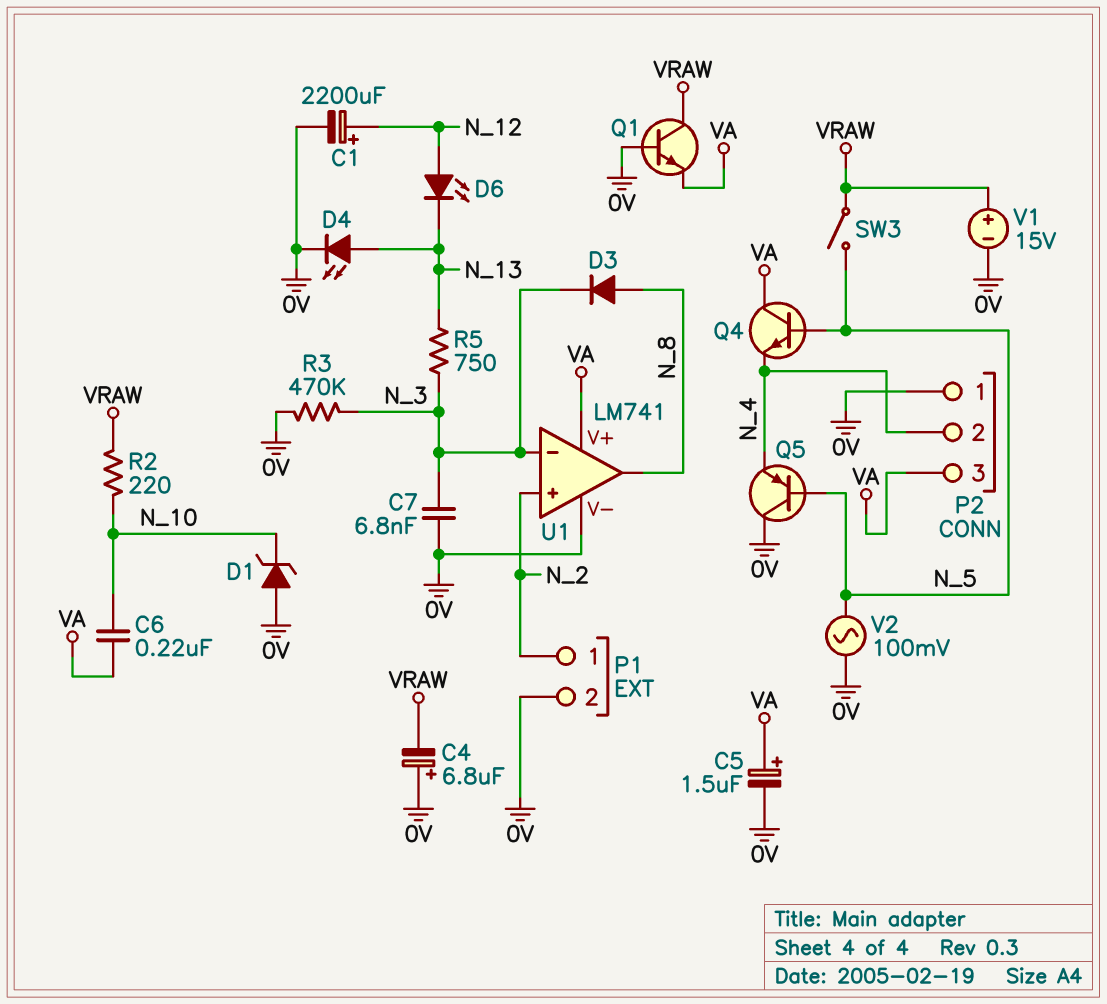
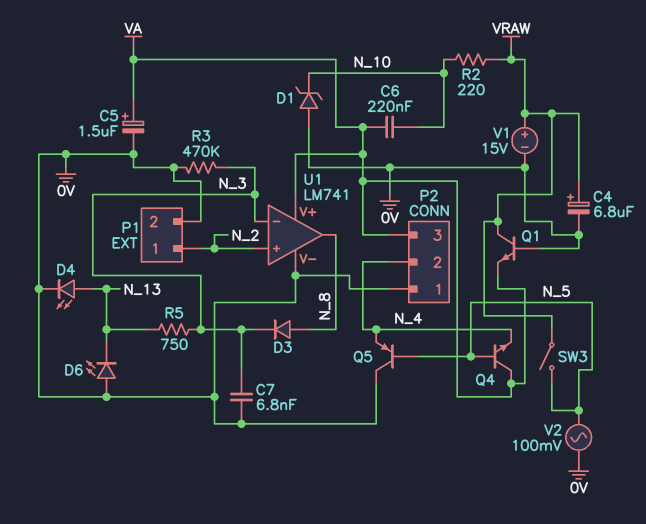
C1: 2200uF (plus N_12, minus 0V) -> none
C4: 6.8uF (plus 0V, minus VRAW) -> 6.8uF (plus VRAW, minus 0V)
D6: LED (A N_12, K N_13) -> LED (A 0V, K N_13)

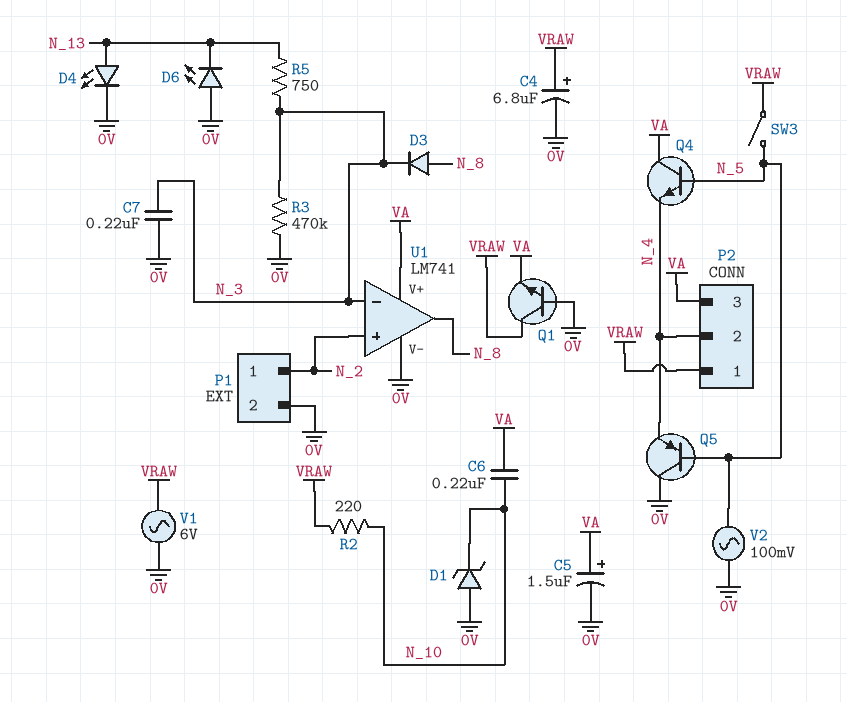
C7: 6.8nF (0V, N_3) -> 220nF (0V, N_3)
P2 pin 1: 0V -> VRAW
V1: 15V (plus VRAW, minus 0V) -> AC 6V (0V, VRAW)

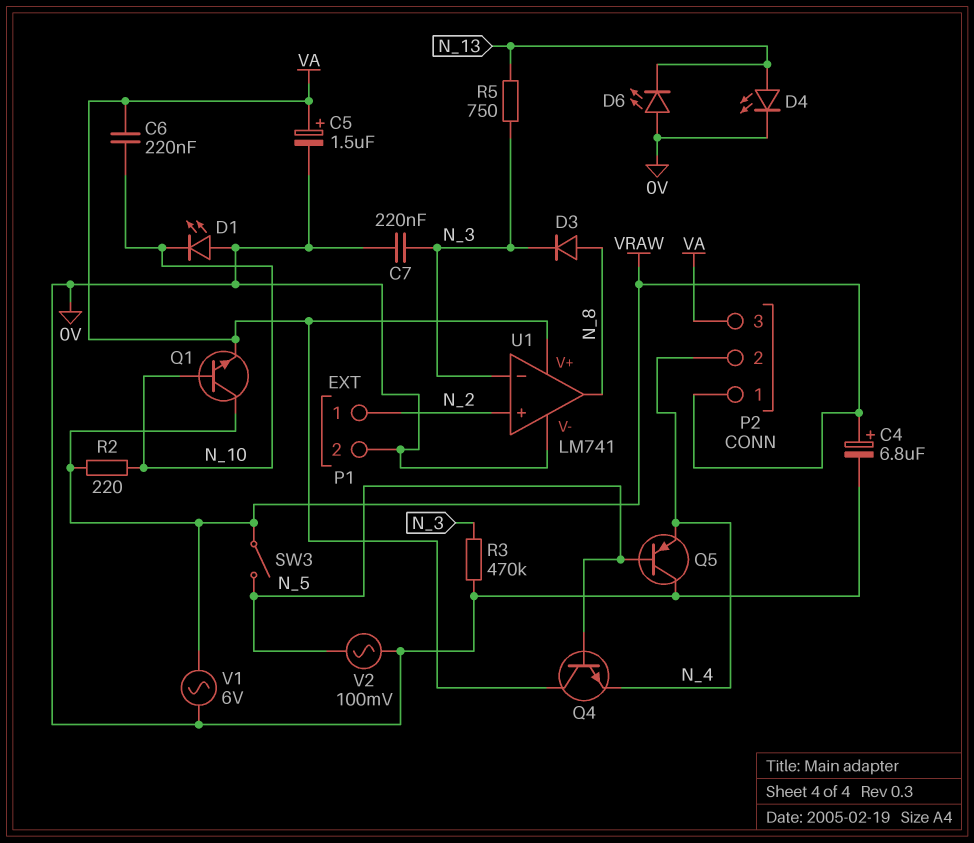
D1: zener (A 0V, K N_10) -> LED (A 0V, K N_10)
Q1: NPN (B 0V, C VRAW, E VA) -> NPN (B N_10, C VRAW, E VA)

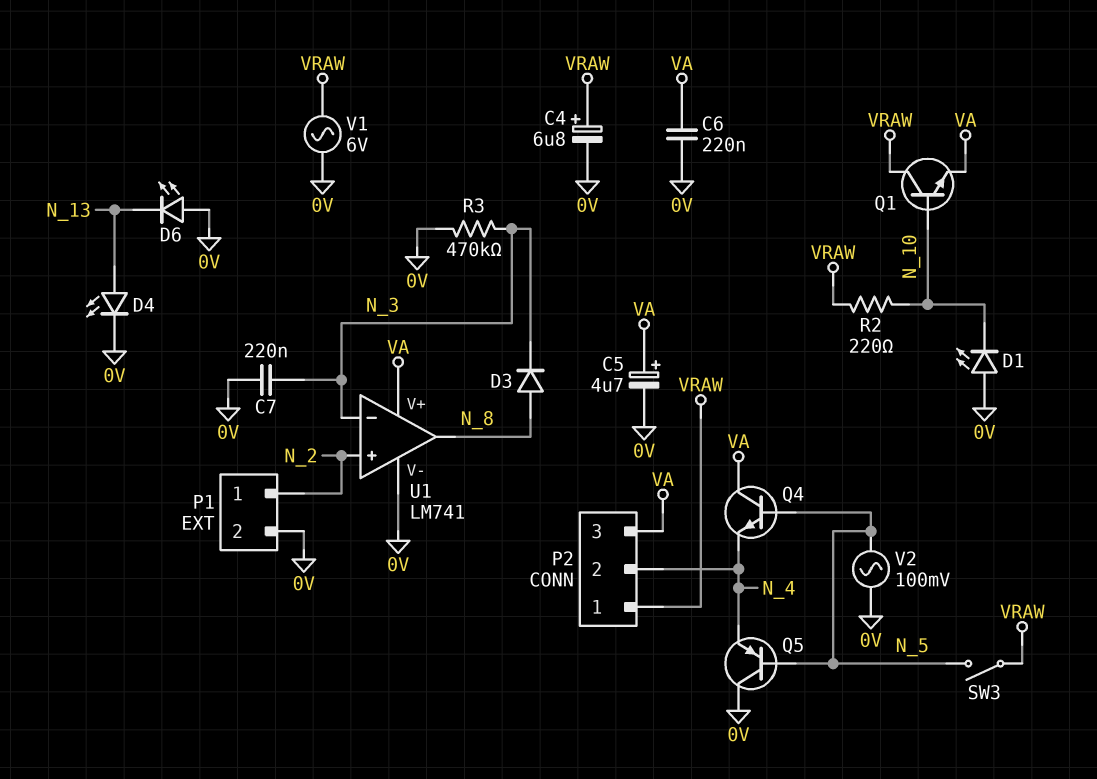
C5: 1.5uF (plus VA, minus 0V) -> 4.7uF (plus VA, minus 0V)
C6: 220nF (N_10, VA) -> 220nF (0V, VA)
R5: 750 (N_3, N_13) -> none

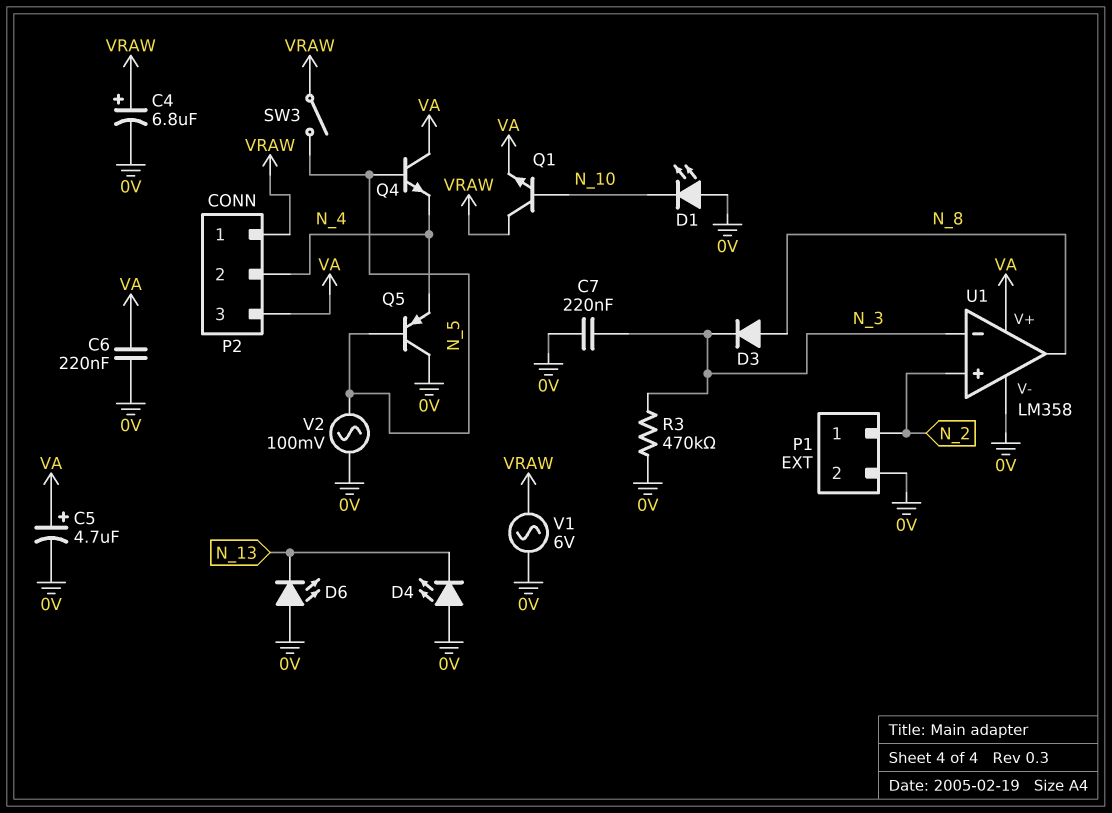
D4: LED (A N_13, K 0V) -> LED (A 0V, K N_13)
R2: 220 (N_10, VRAW) -> none
U1: LM741 -> LM358

